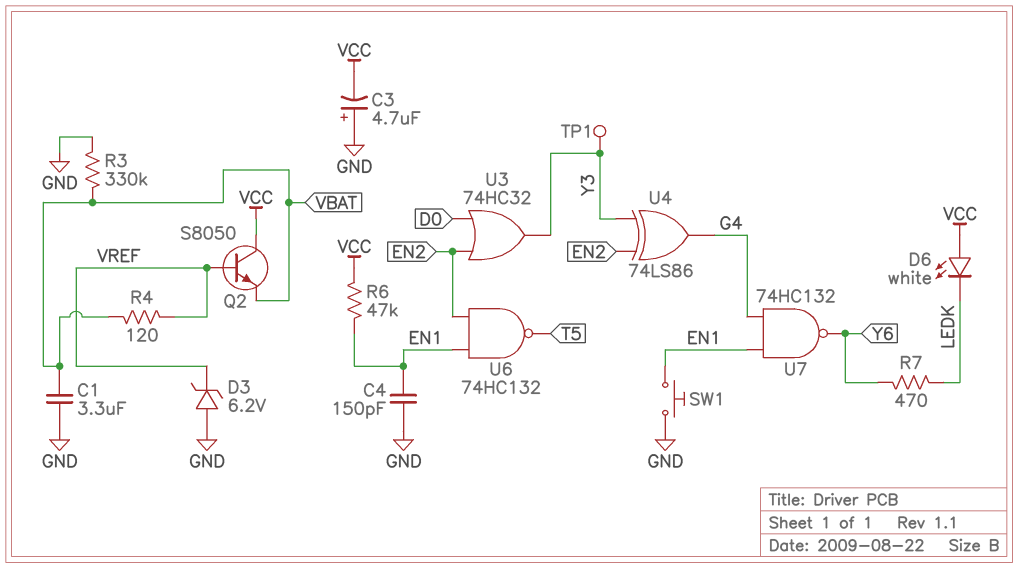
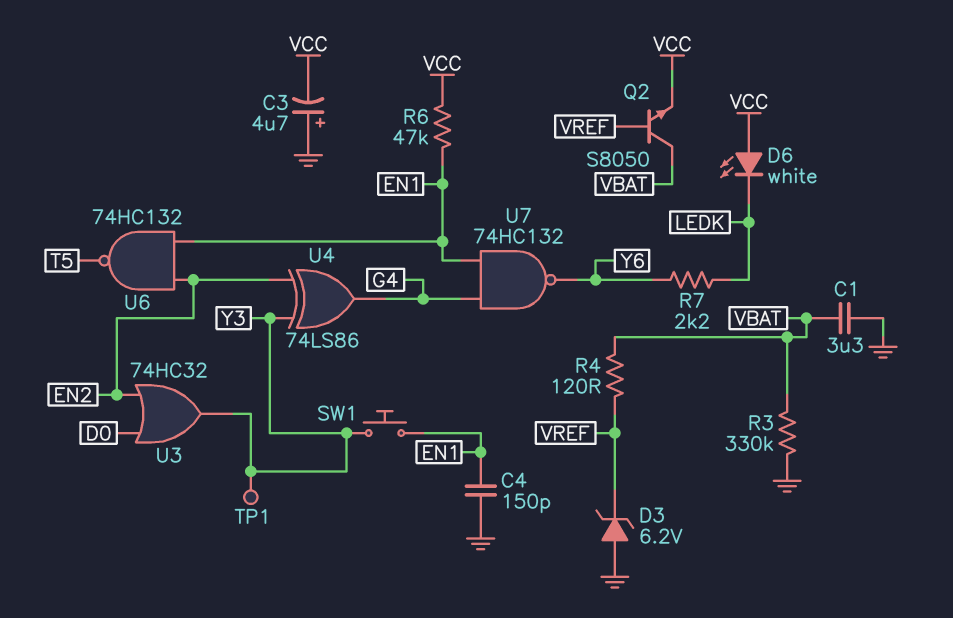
Q2: NPN S8050 (B VREF, C VCC, E VBAT) -> NPN S8050 (B VREF, C VBAT, E VCC)
R7: 470 (LEDK, Y6) -> 2.2k (LEDK, Y6)
SW1: button (EN1, GND) -> button (EN1, Y3)

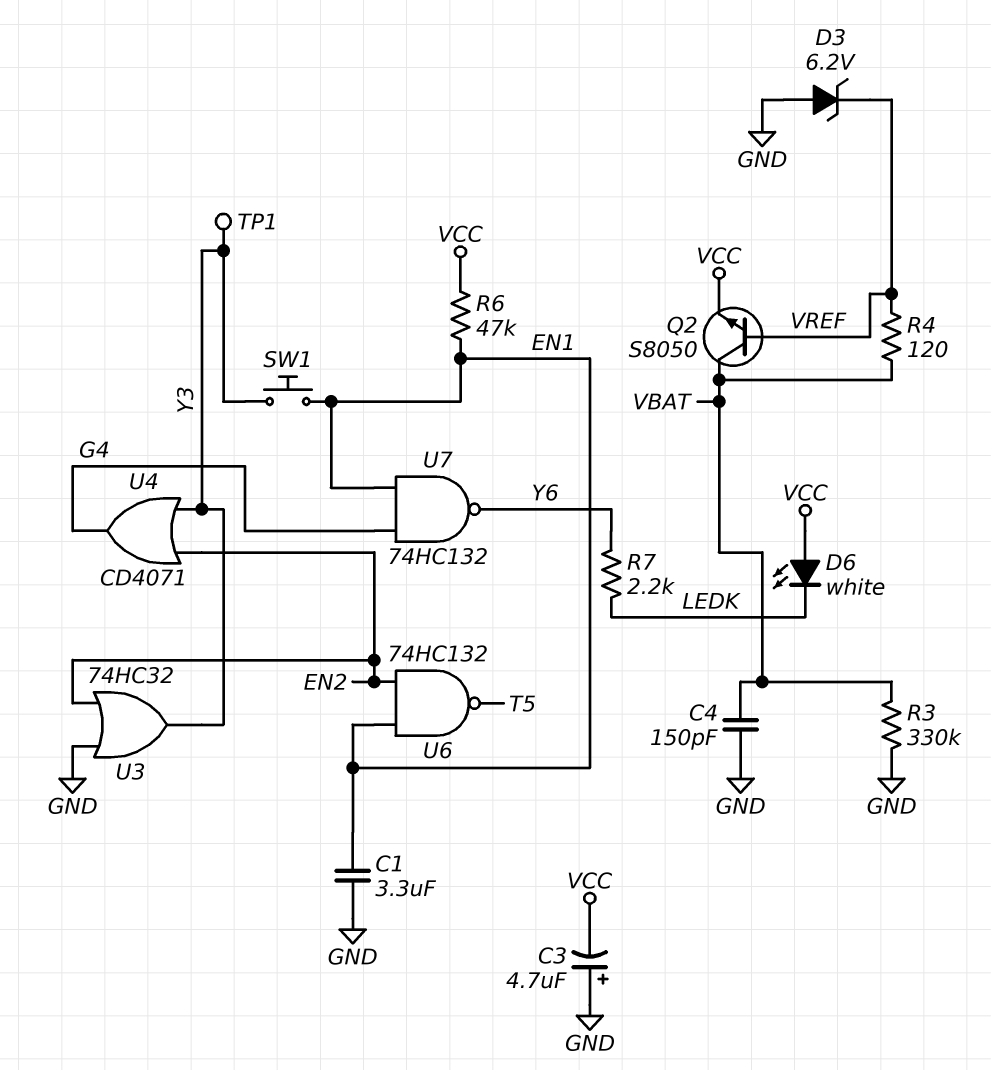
C1: 3.3uF (GND, VBAT) -> 3.3uF (EN1, GND)
C4: 150pF (EN1, GND) -> 150pF (GND, VBAT)
U3: OR 74HC32 (in D0, in EN2, out Y3) -> OR 74HC32 (in EN2, in GND, out Y3)
U4: XOR 74LS86 (in EN2, in Y3, out G4) -> OR CD4071 (in EN2, in Y3, out G4)

